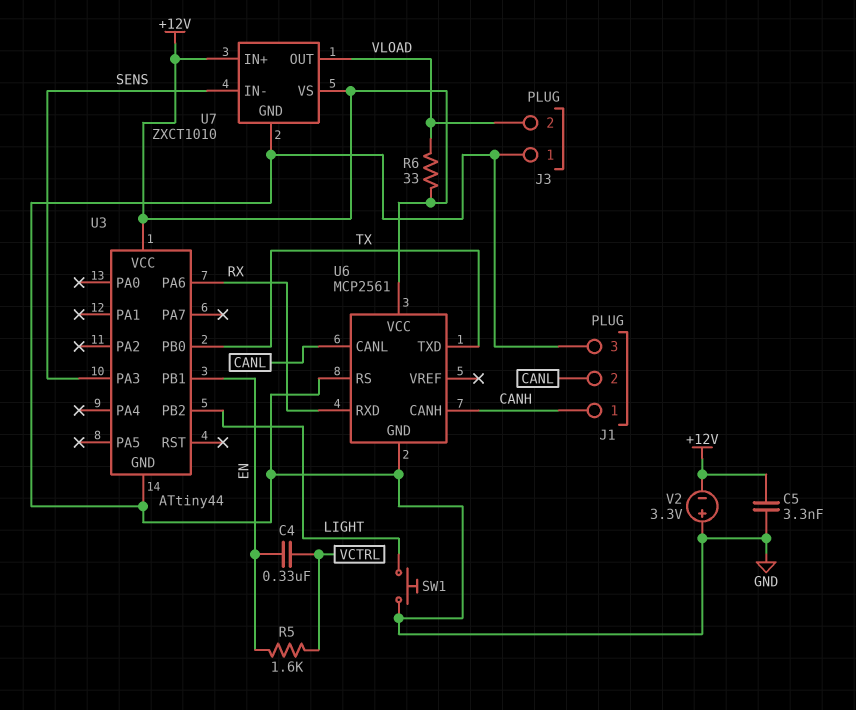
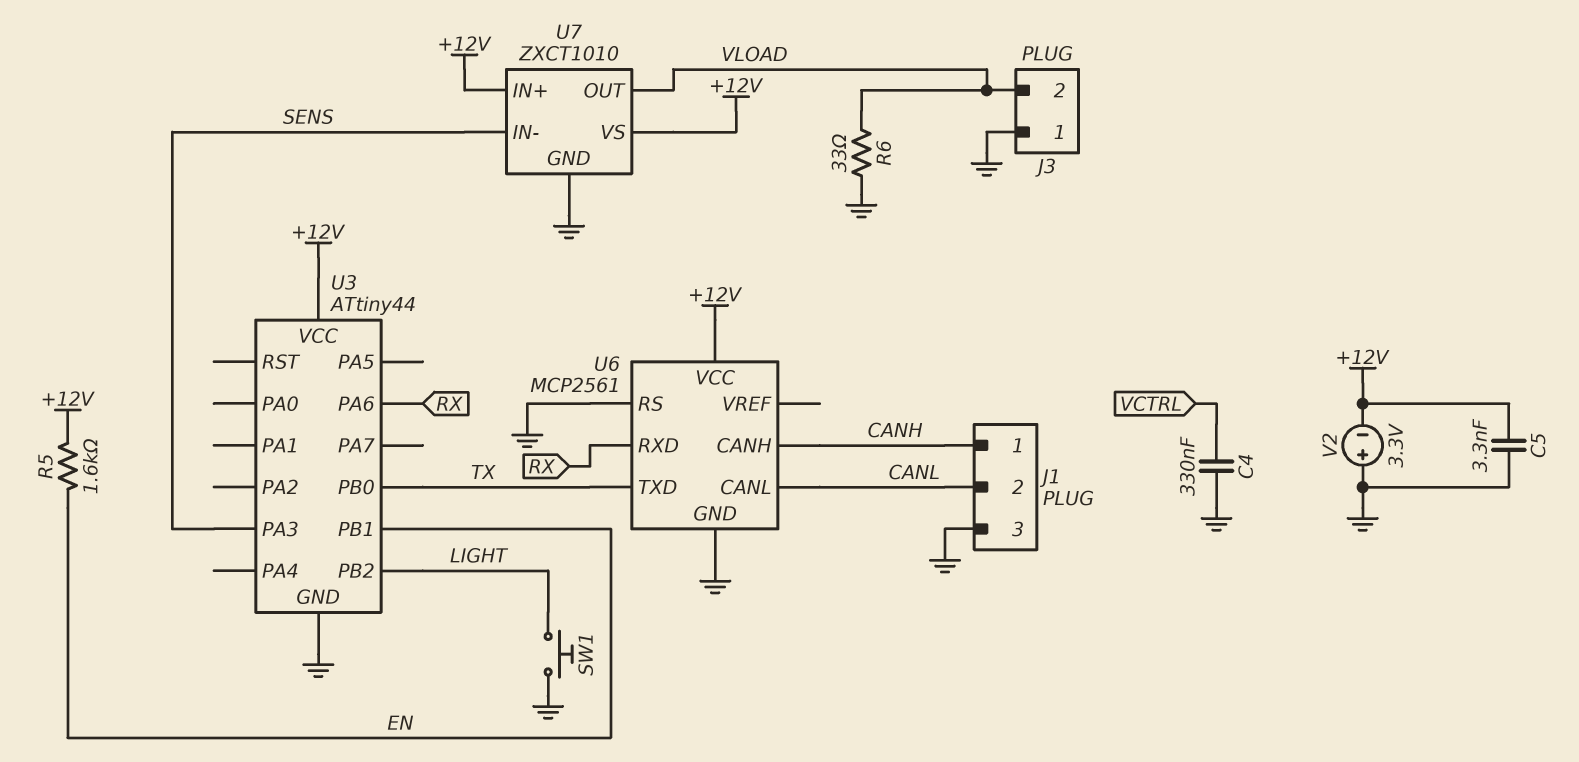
C4: 330nF (EN, VCTRL) -> 330nF (GND, VCTRL)
R5: 1.6k (EN, VCTRL) -> 1.6k (+12V, EN)
R6: 33 (+12V, VLOAD) -> 33 (GND, VLOAD)

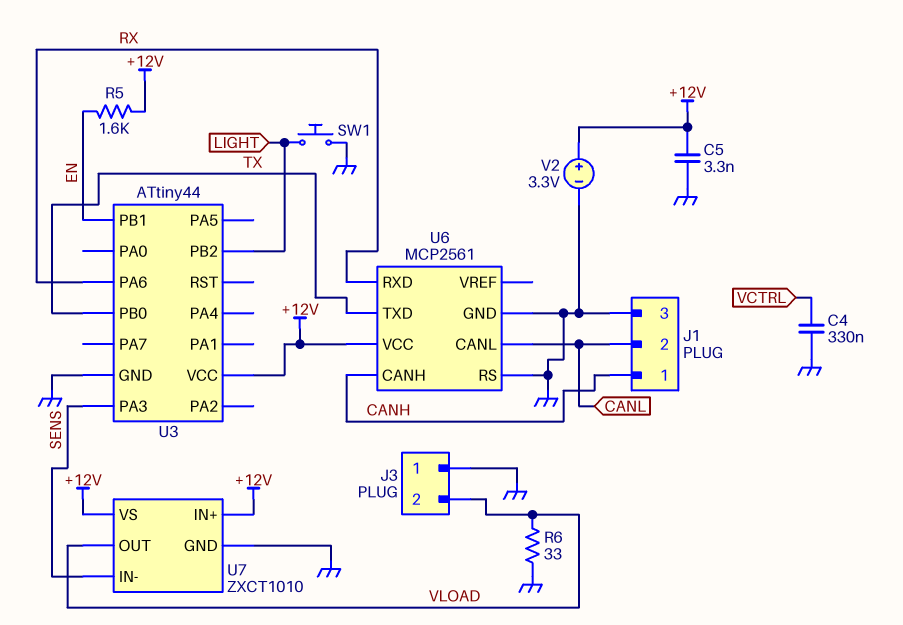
V2: 3.3V (plus GND, minus +12V) -> 3.3V (plus +12V, minus GND)

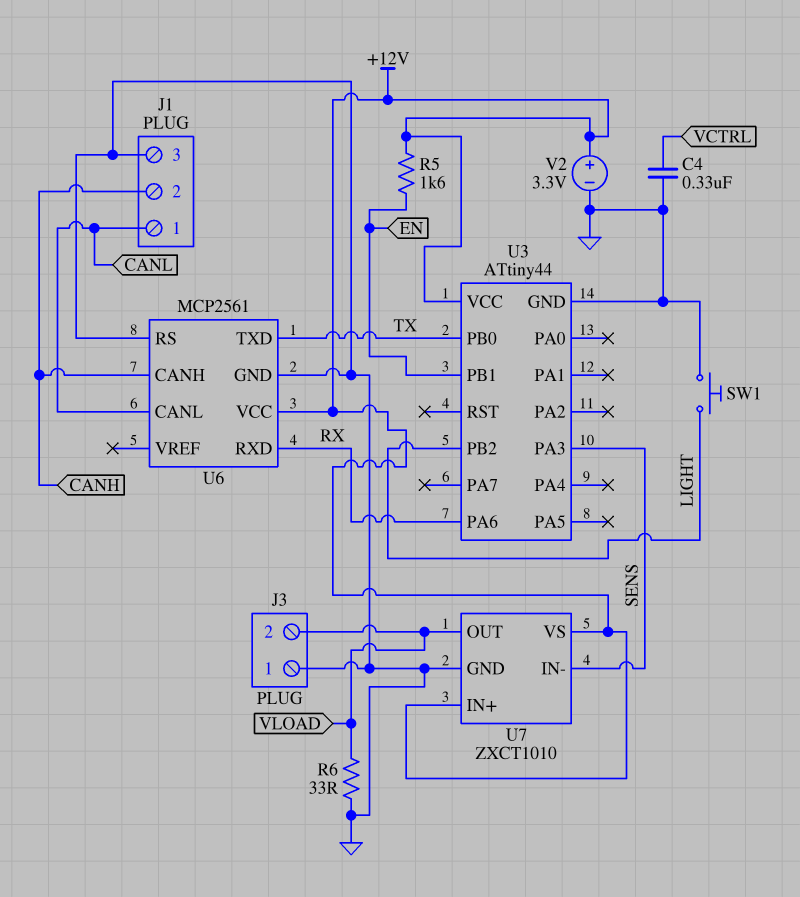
C5: 3.3nF (+12V, GND) -> none
J1 pin 1: CANH -> CANL
J1 pin 2: CANL -> CANH

